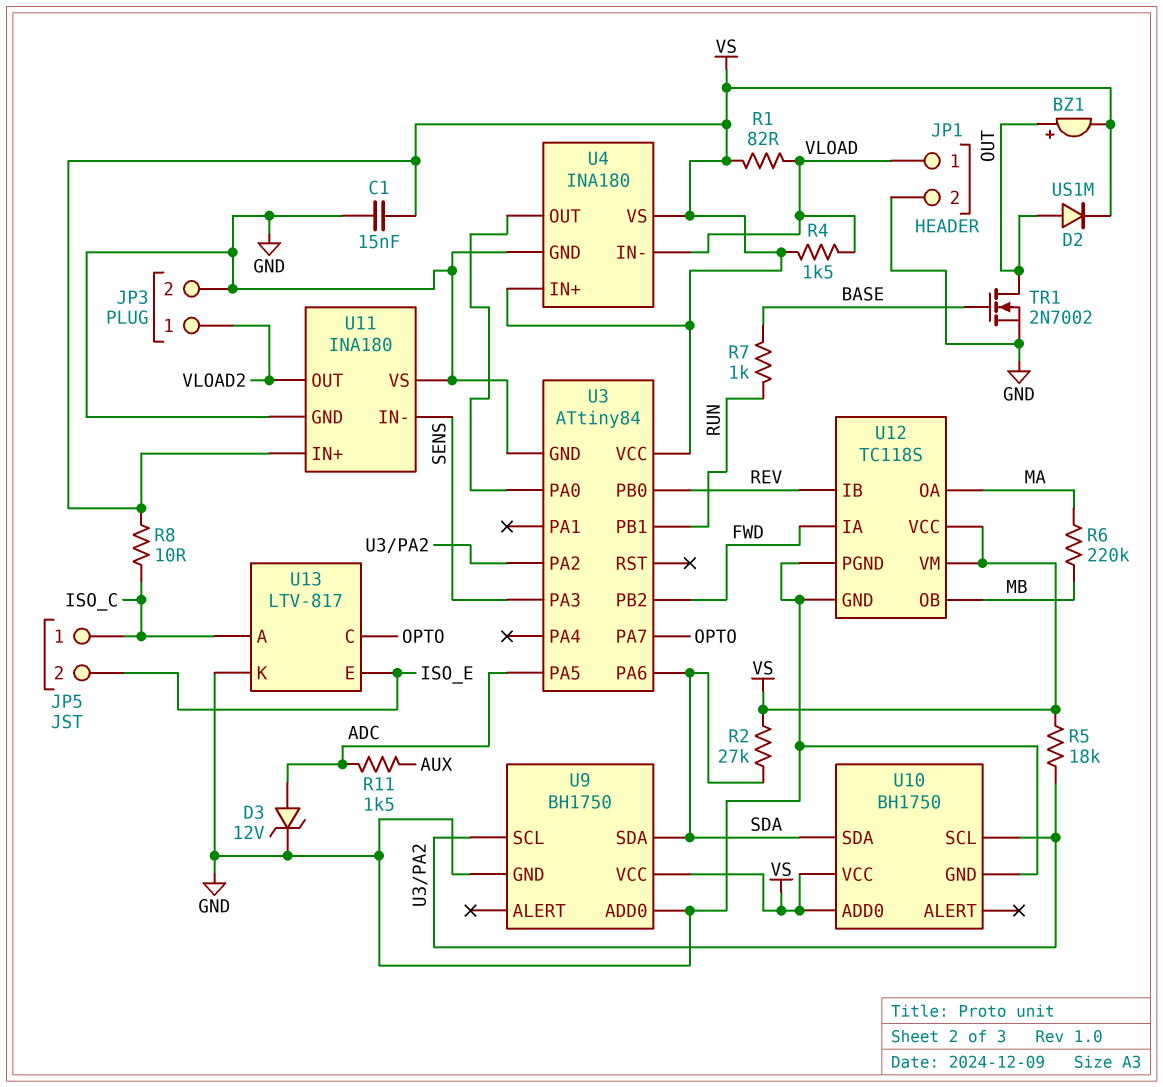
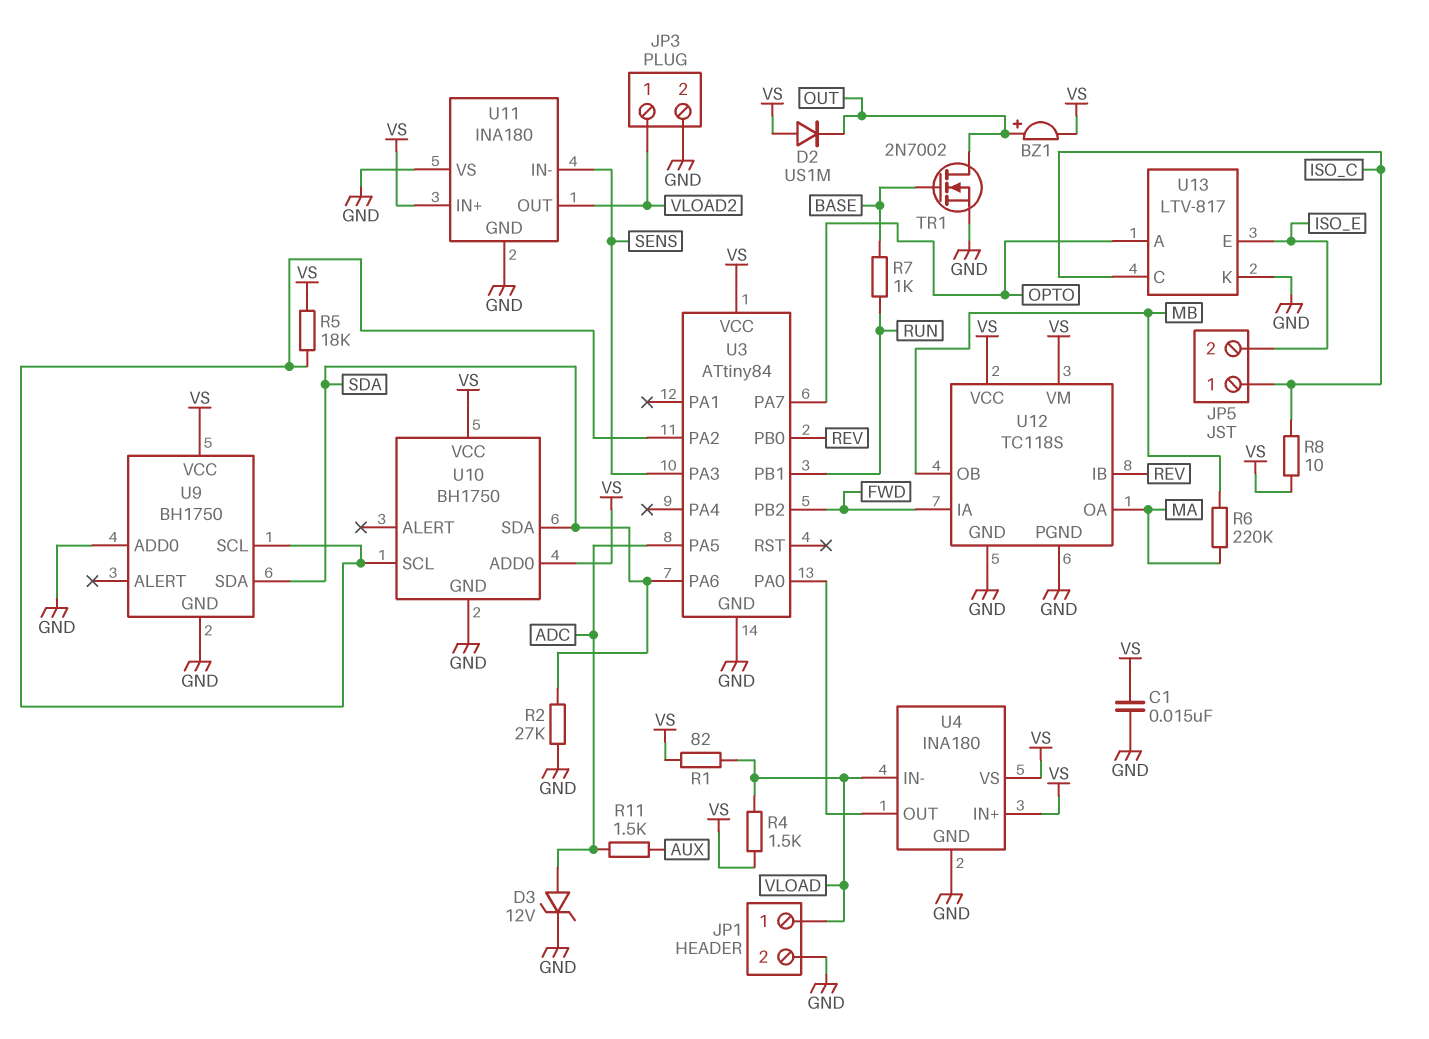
D2: diode US1M (A OUT, K VS) -> diode US1M (A VS, K OUT)
R2: 27k (SDA, VS) -> 27k (GND, SDA)
U13 pin A: ISO_C -> OPTO
U13 pin C: OPTO -> ISO_C

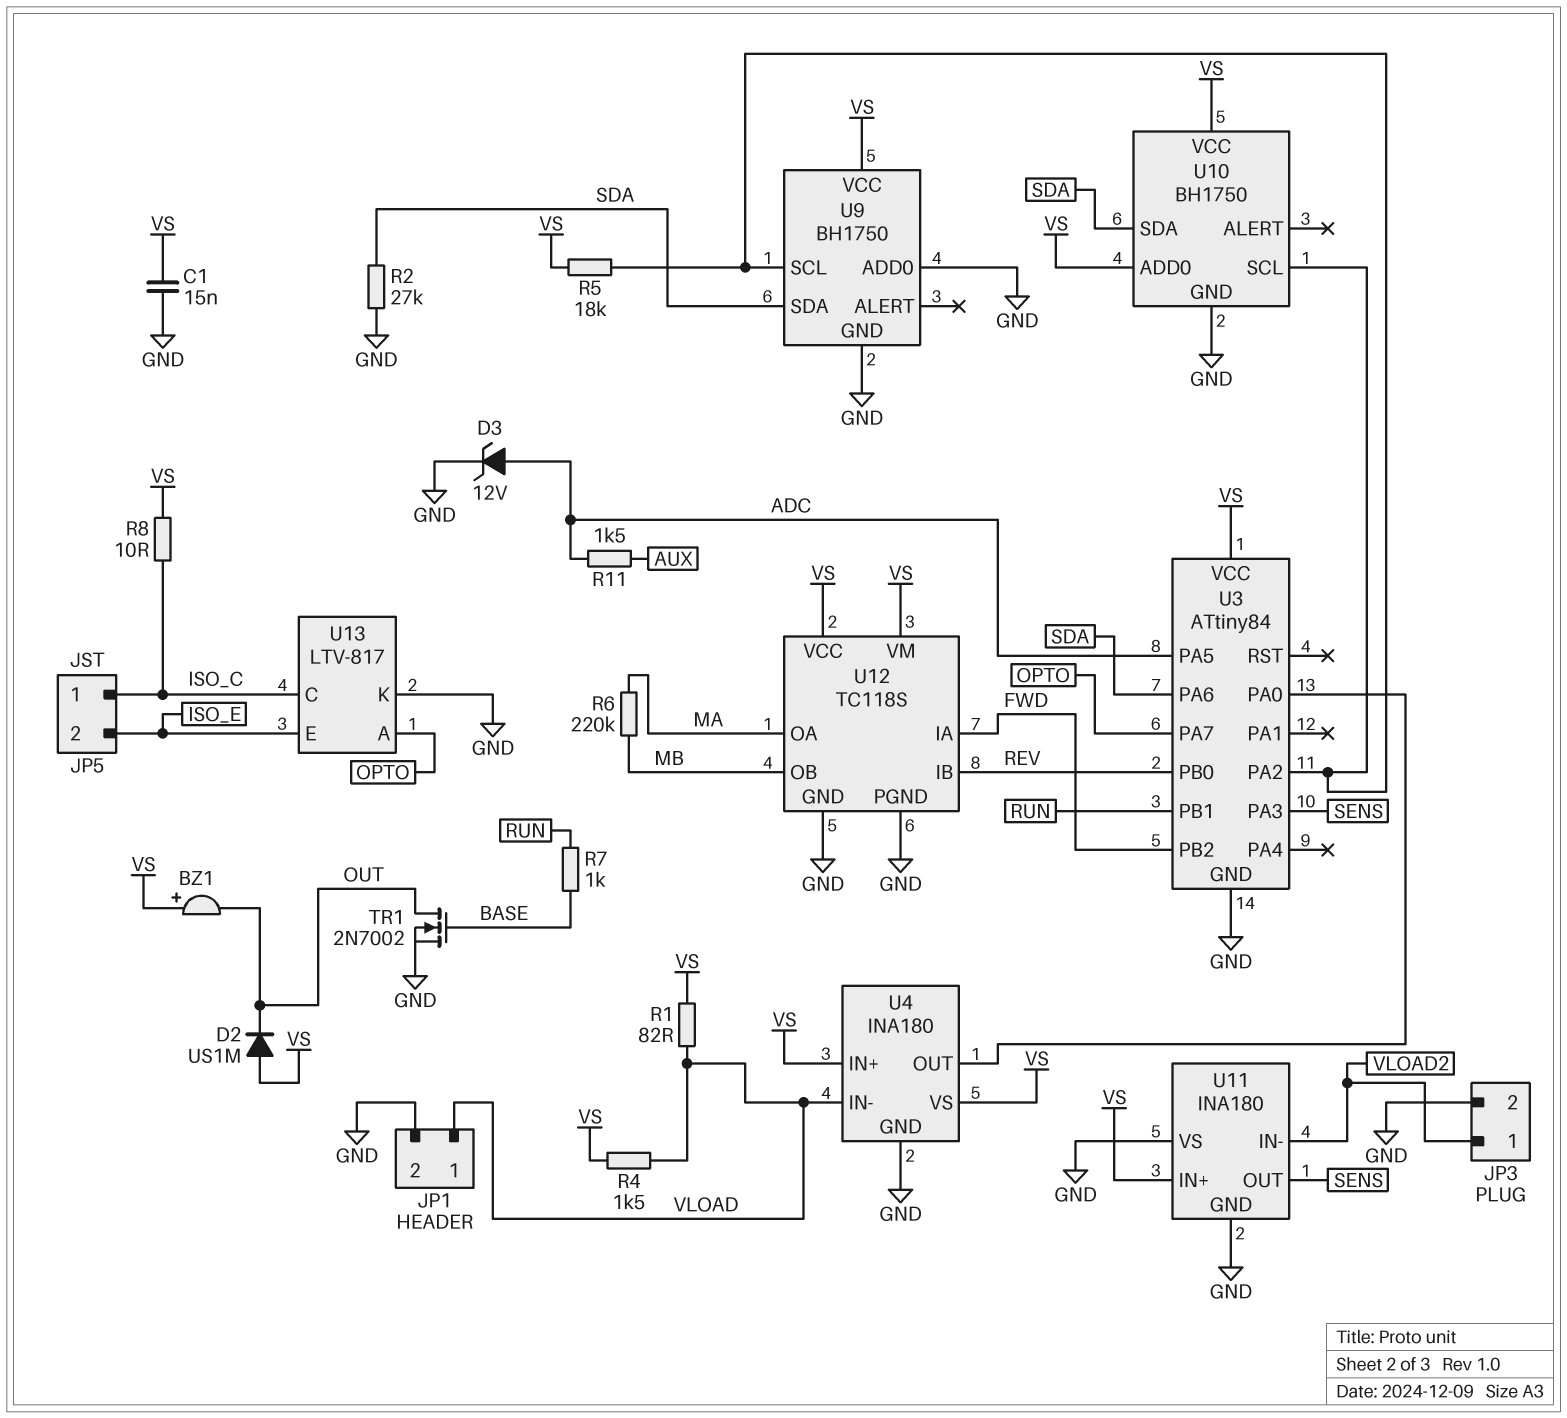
BZ1: buzzer (plus OUT, minus VS) -> buzzer (plus VS, minus OUT)
U11 pin IN-: SENS -> VLOAD2
U11 pin OUT: VLOAD2 -> SENS

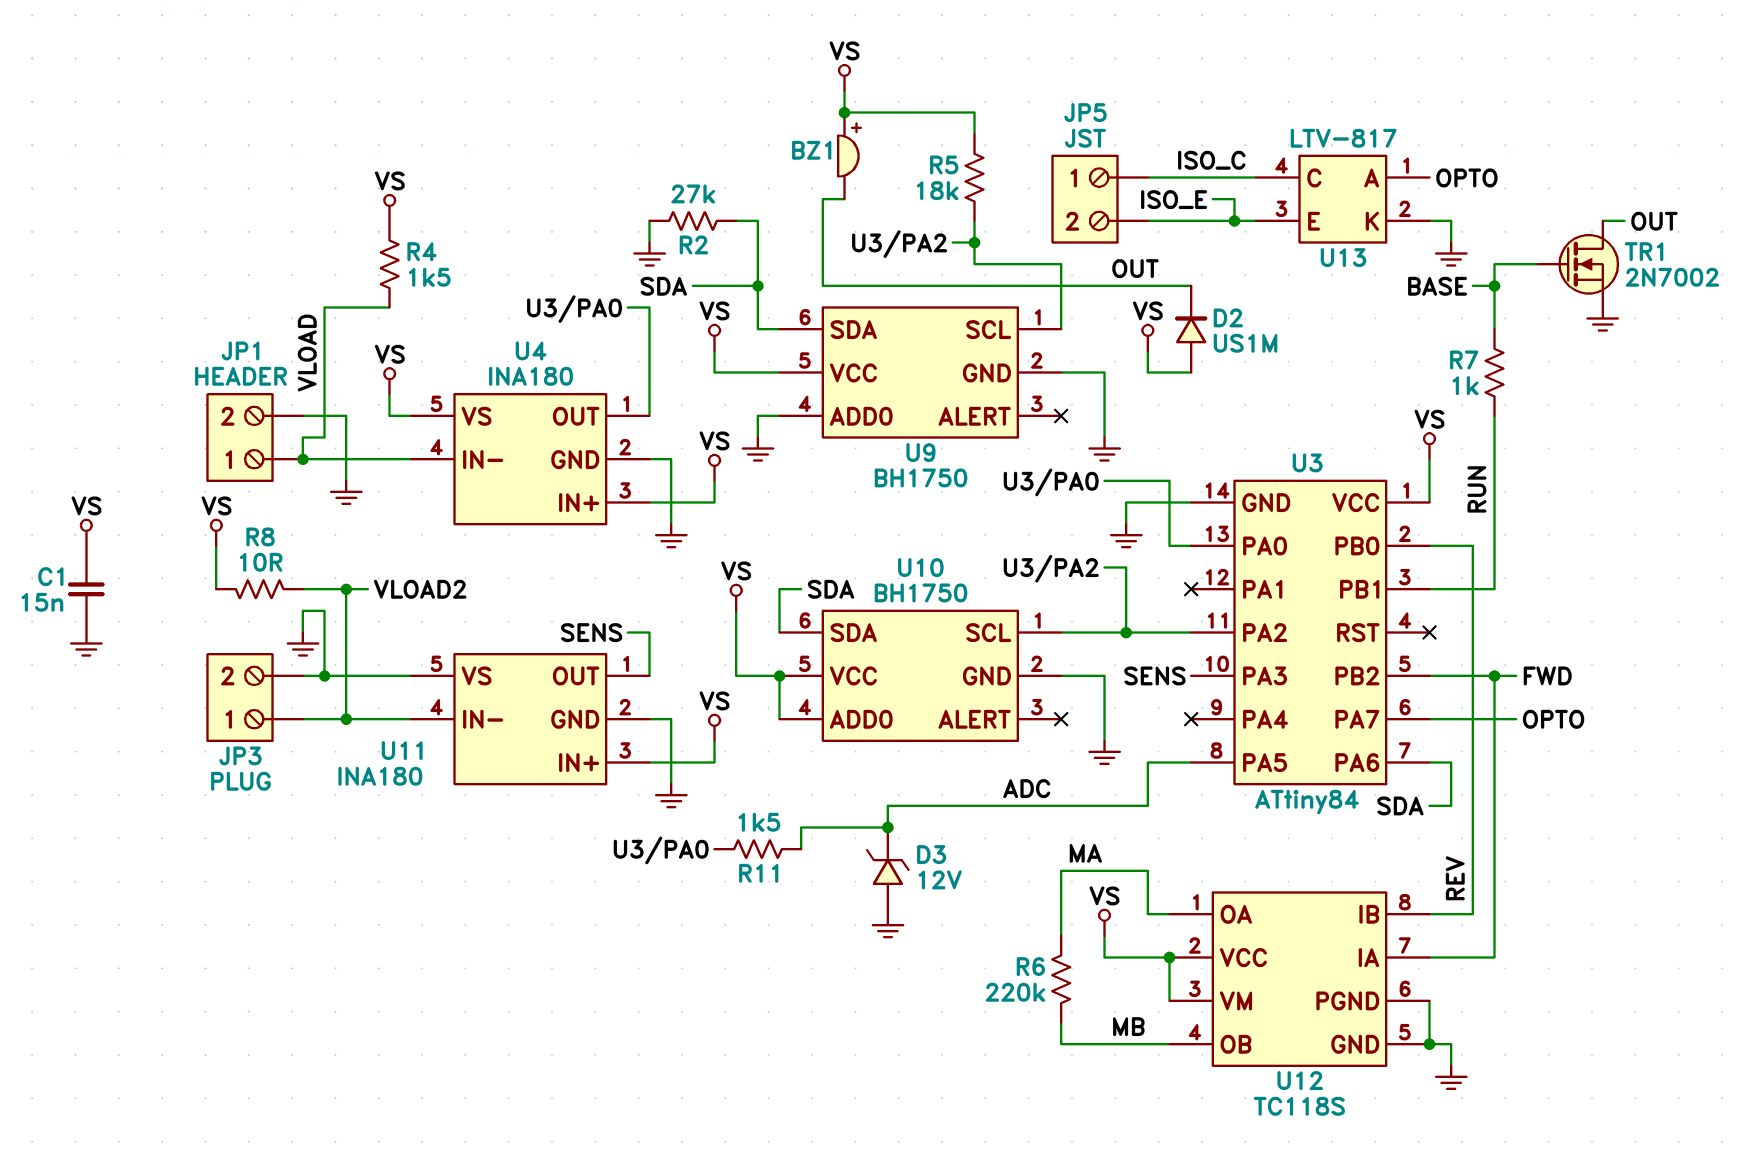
D3: zener 12V (A ADC, K GND) -> zener 12V (A GND, K ADC)
R1: 82 (VLOAD, VS) -> none
R8: 10 (ISO_C, VS) -> 10 (VLOAD2, VS)
R11: 1.5k (ADC, AUX) -> 1.5k (ADC, U3/PA0)

